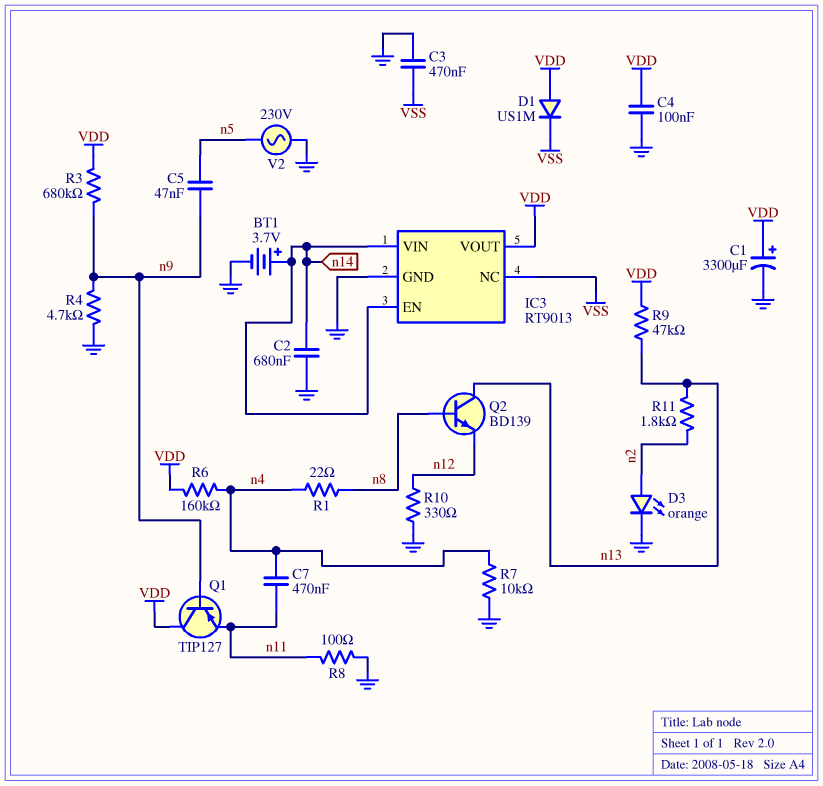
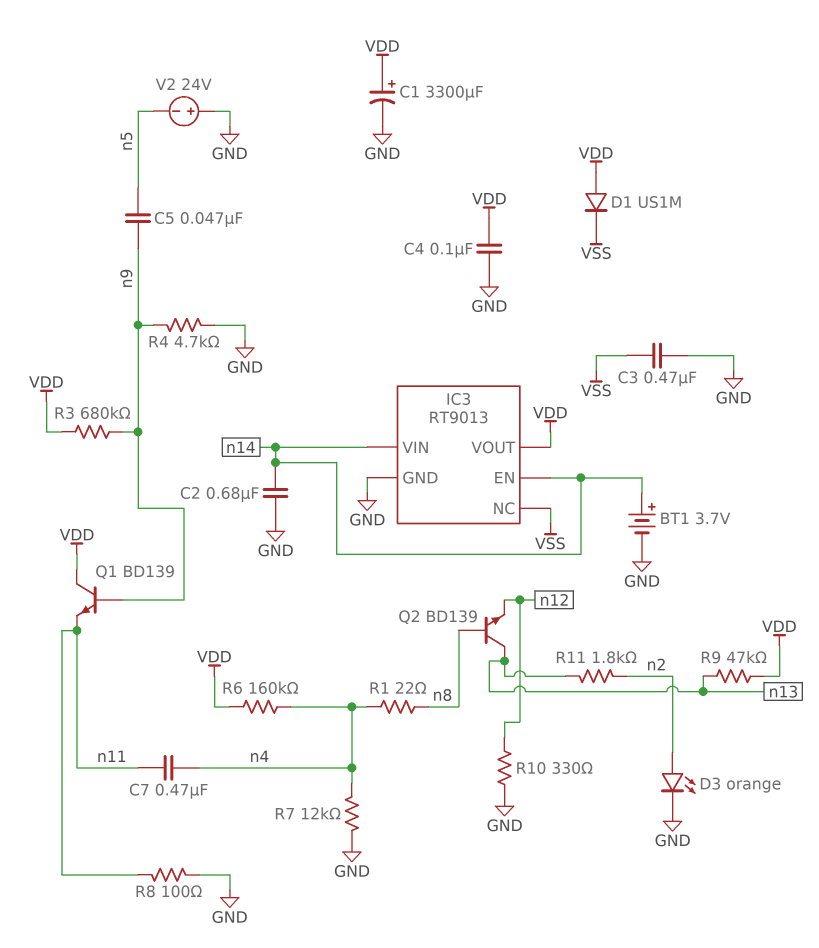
Q1: PNP TIP127 (B n9, C VDD, E n11) -> NPN BD139 (B n9, C VDD, E n11)
R7: 10k (GND, n4) -> 12k (GND, n4)
V2: AC 230V (GND, n5) -> 24V (plus GND, minus n5)

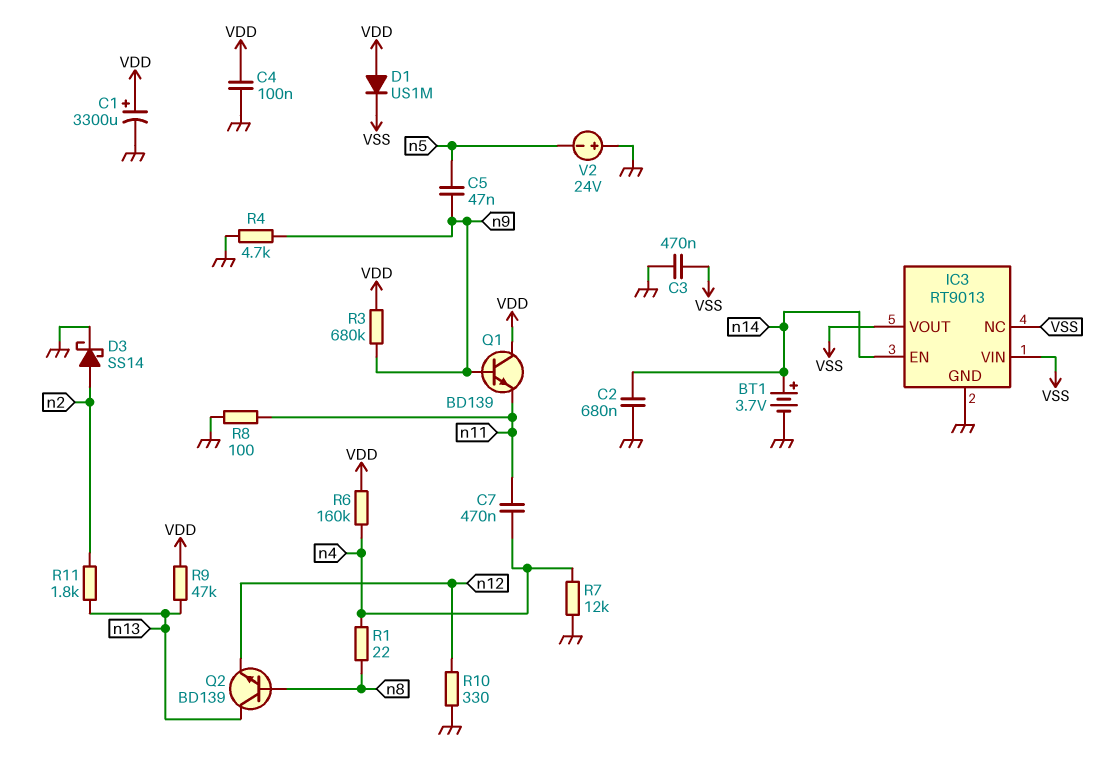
D3: LED orange (A n2, K GND) -> schottky SS14 (A n2, K GND)
IC3 pin VIN: n14 -> VSS
IC3 pin VOUT: VDD -> VSS

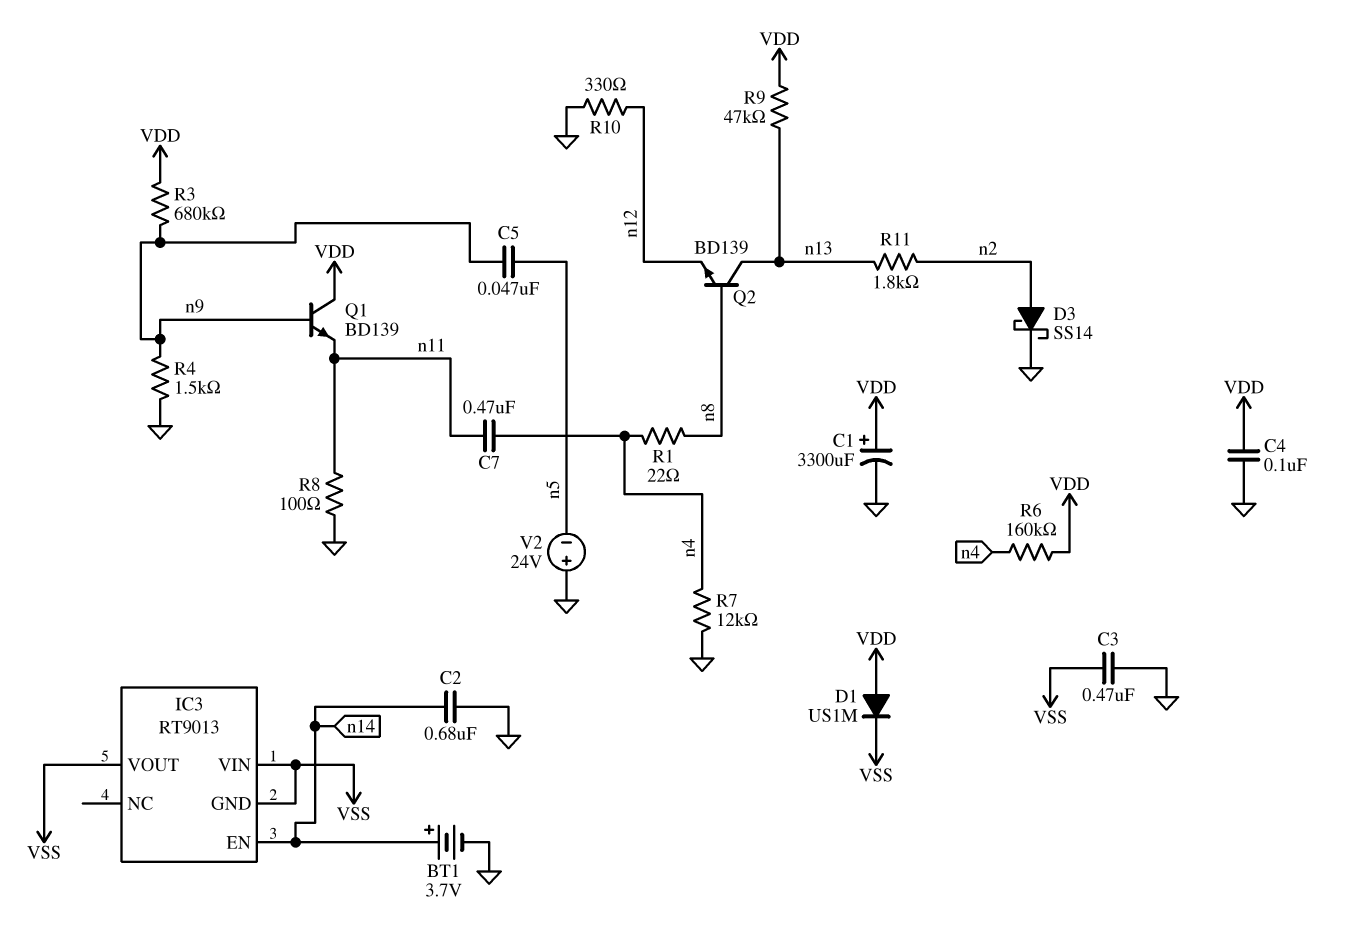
IC3 pin GND: GND -> VSS
IC3 pin NC: VSS -> none
R4: 4.7k (GND, n9) -> 1.5k (GND, n9)

